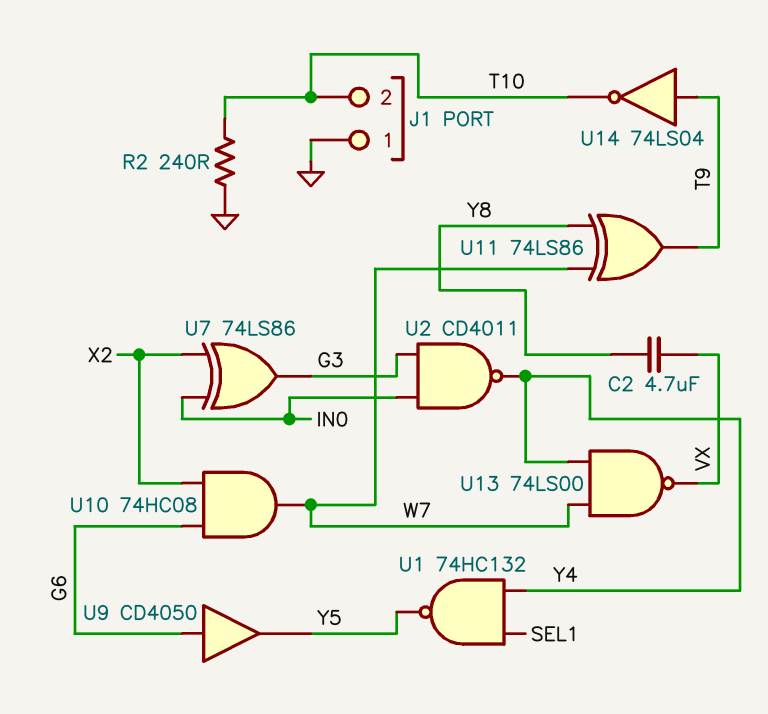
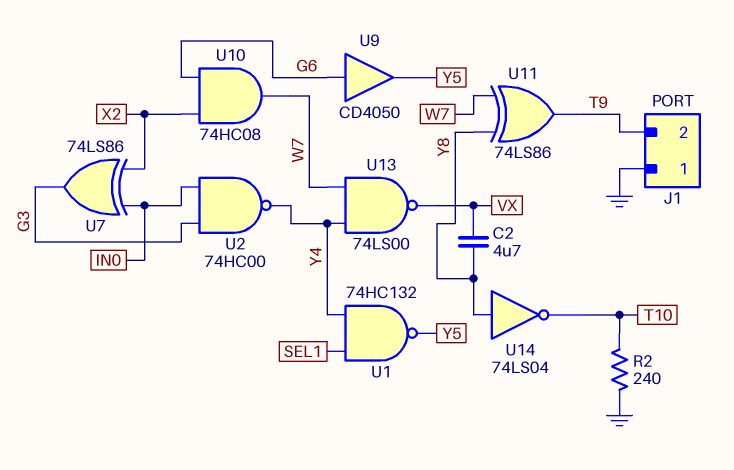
J1 pin 2: T10 -> T9
U2: NAND CD4011 (in G3, in IN0, out Y4) -> NAND 74HC00 (in G3, in IN0, out Y4)
U14: NOT 74LS04 (in T9, out T10) -> NOT 74LS04 (in Y8, out T10)

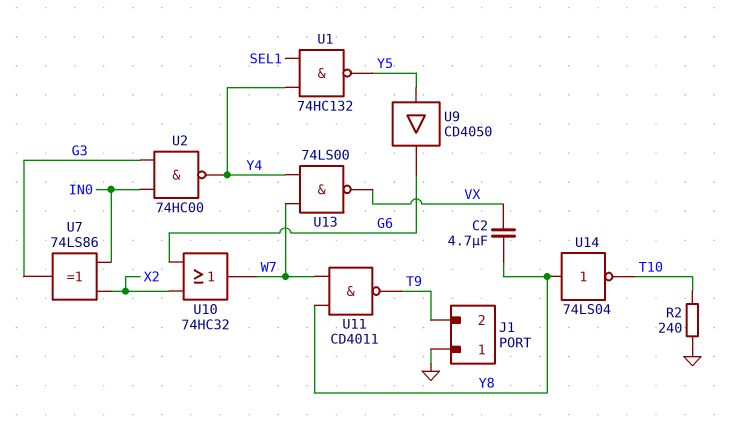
U9: buffer CD4050 (in G6, out Y5) -> buffer CD4050 (in Y5, out G6)
U10: AND 74HC08 (in G6, in X2, out W7) -> OR 74HC32 (in G6, in X2, out W7)
U11: XOR 74LS86 (in W7, in Y8, out T9) -> NAND CD4011 (in W7, in Y8, out T9)

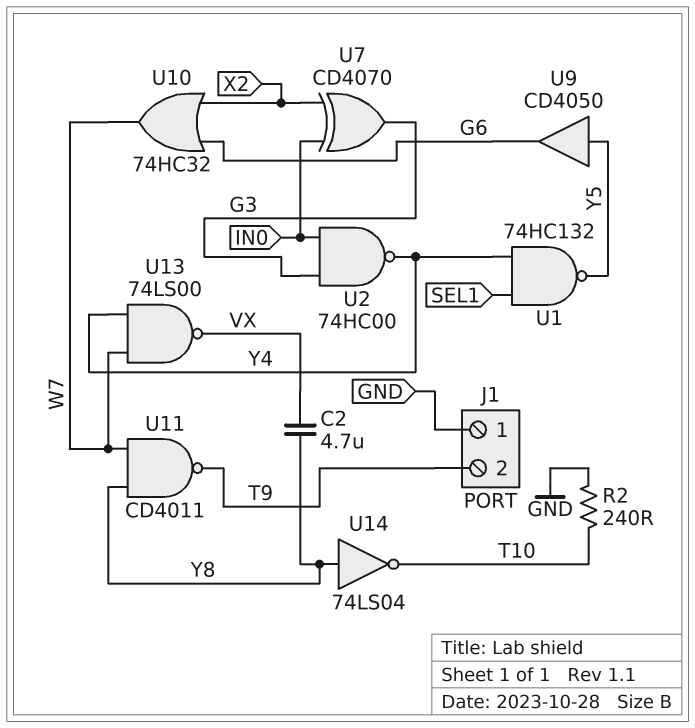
U7: XOR 74LS86 (in IN0, in X2, out G3) -> XOR CD4070 (in IN0, in X2, out G3)

